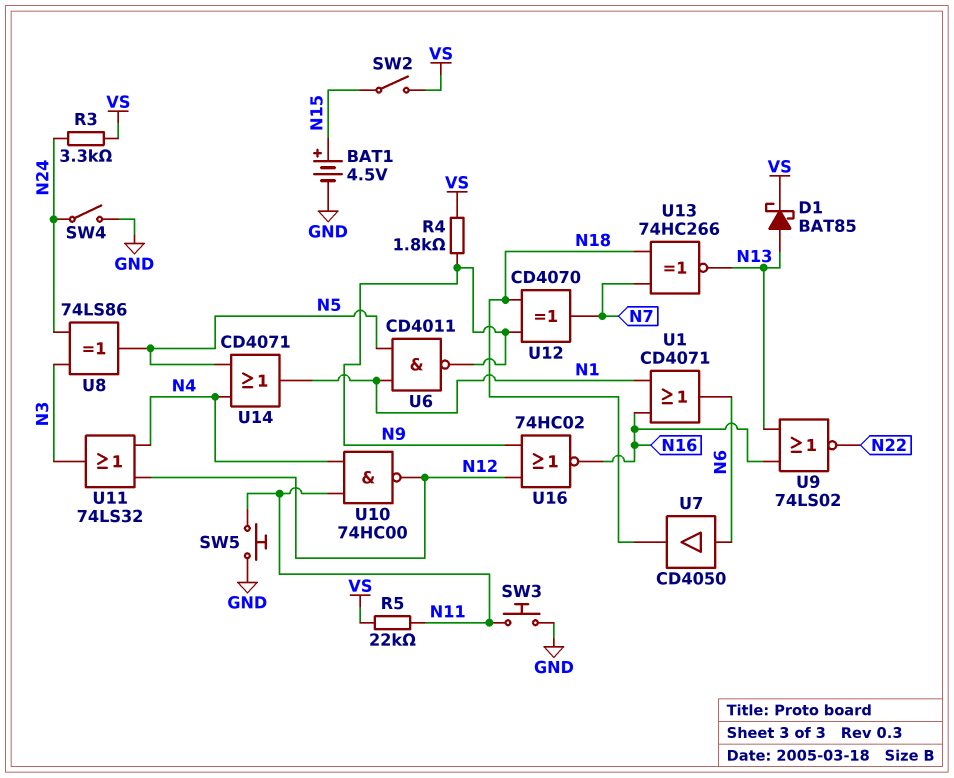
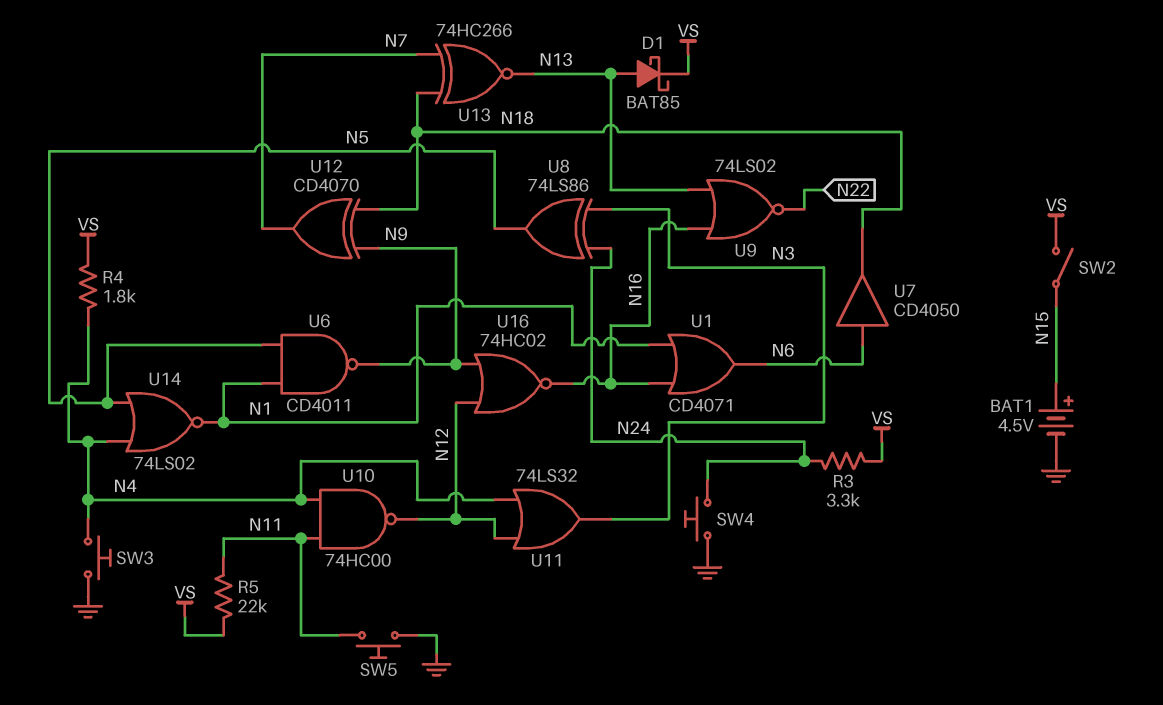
R4: 1.8k (N9, VS) -> 1.8k (N4, VS)
SW3: button (GND, N11) -> button (GND, N4)
SW4: switch (GND, N24) -> button (GND, N24)
U14: OR CD4071 (in N4, in N5, out N1) -> NOR 74LS02 (in N4, in N5, out N1)

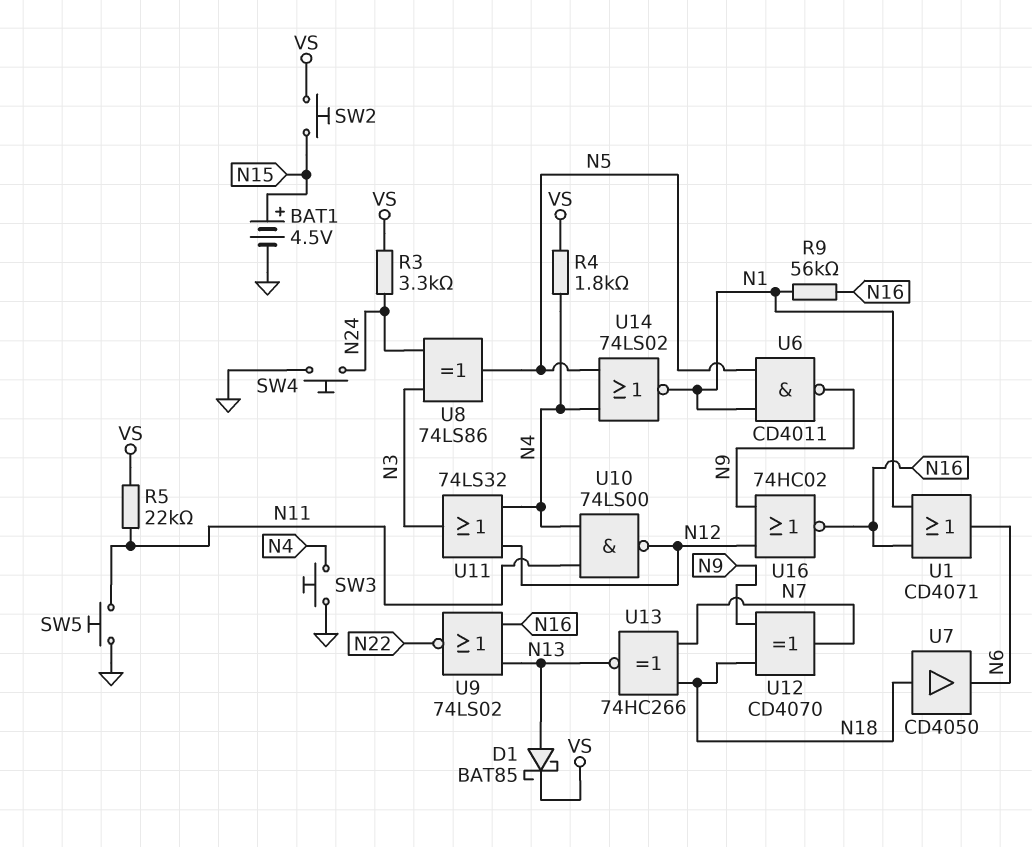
R9: none -> 56k (N1, N16)
SW2: switch (N15, VS) -> button (N15, VS)
U7: buffer CD4050 (in N6, out N18) -> buffer CD4050 (in N18, out N6)
U10: NAND 74HC00 (in N4, in N11, out N12) -> NAND 74LS00 (in N4, in N11, out N12)

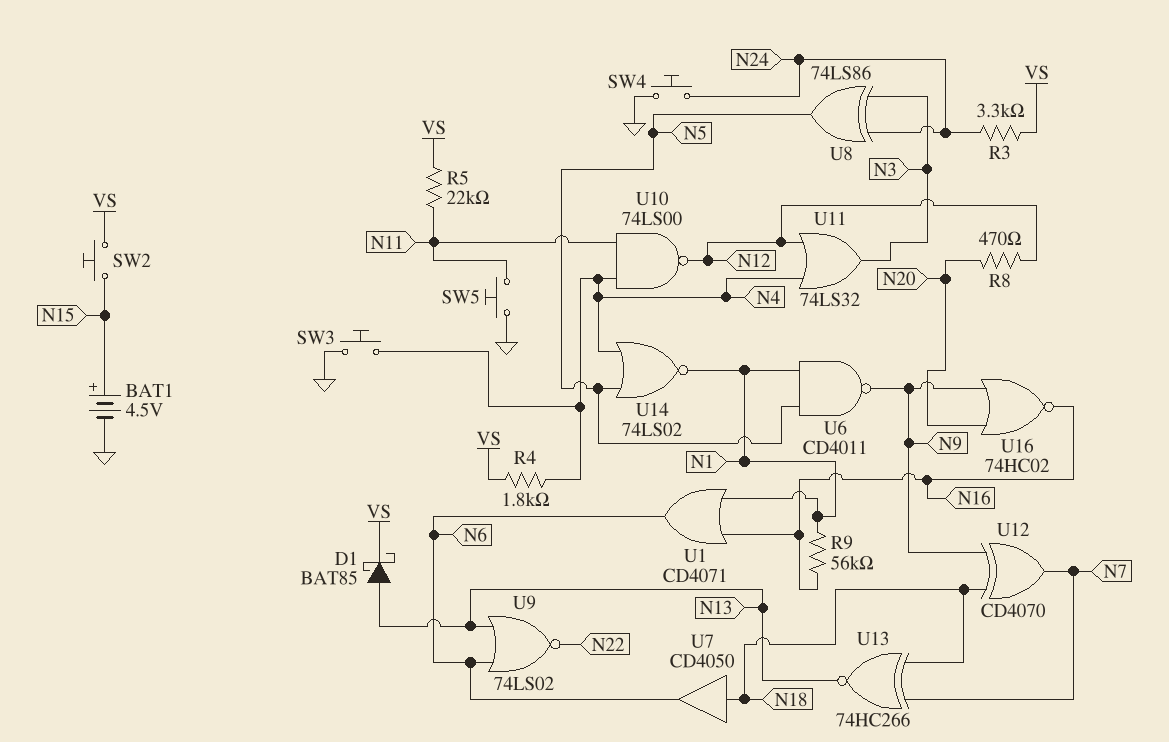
R8: none -> 470 (N12, N20)
U9: NOR 74LS02 (in N13, in N16, out N22) -> NOR 74LS02 (in N6, in N13, out N22)
U16: NOR 74HC02 (in N9, in N12, out N16) -> NOR 74HC02 (in N9, in N20, out N16)

